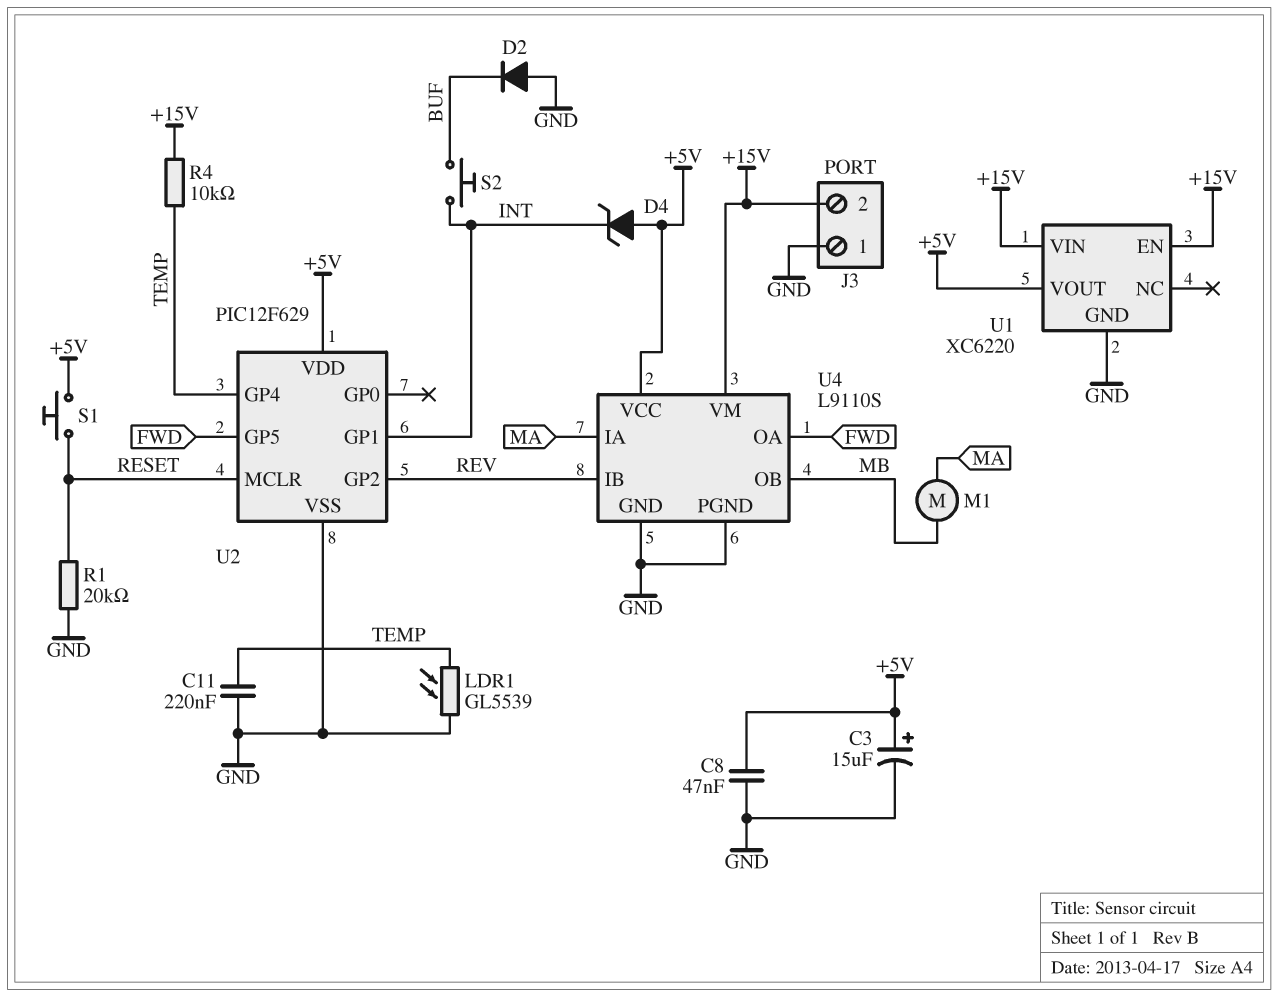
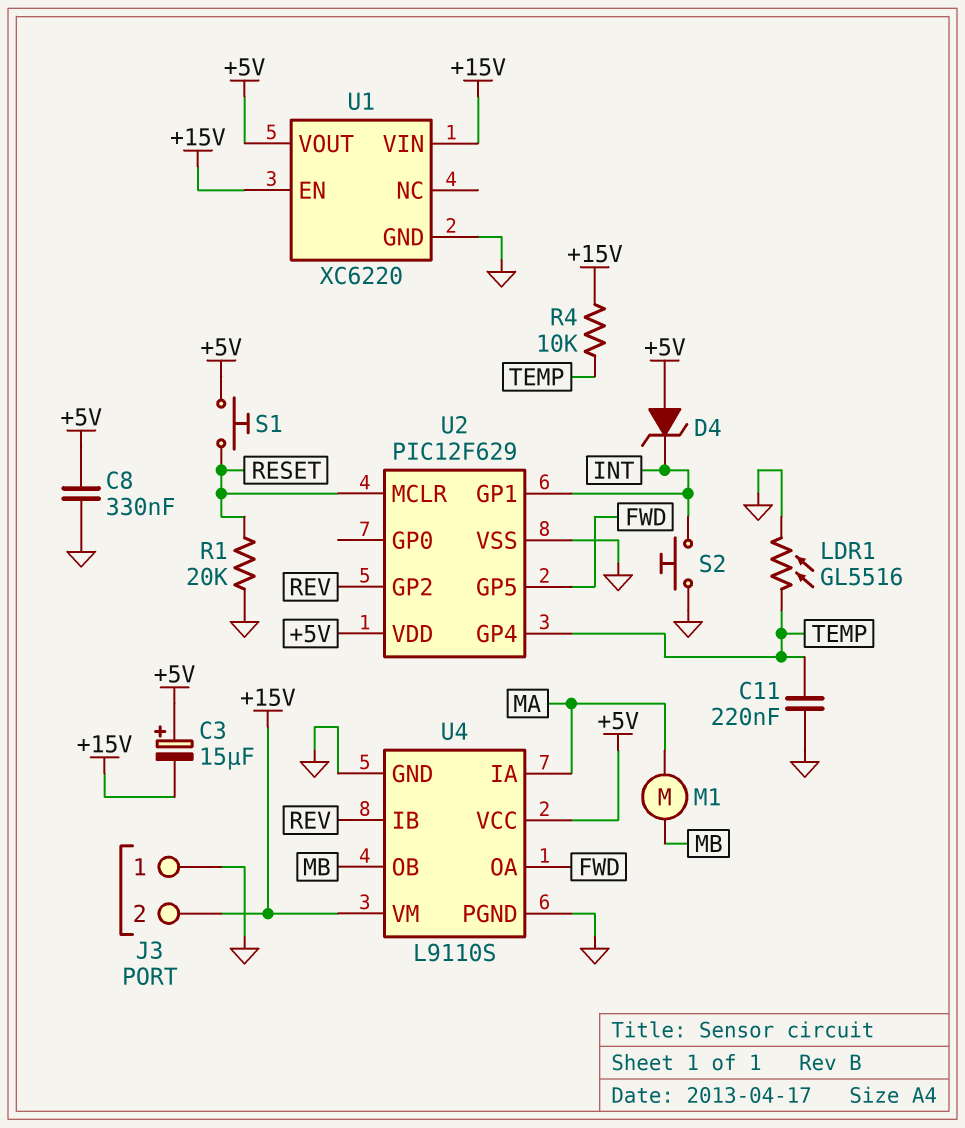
C3: 15uF (plus +5V, minus GND) -> 15uF (plus +5V, minus +15V)
C8: 47nF (+5V, GND) -> 330nF (+5V, GND)
D2: diode (A GND, K BUF) -> none
LDR1: GL5539 (GND, TEMP) -> GL5516 (GND, TEMP)
S2: button (BUF, INT) -> button (GND, INT)

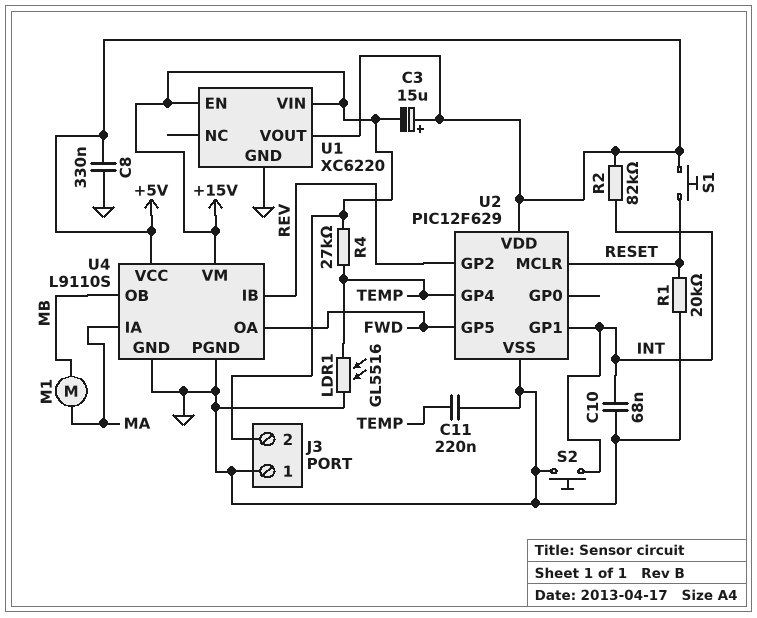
C10: none -> 68nF (GND, INT)
D4: zener (A +5V, K INT) -> none
R2: none -> 82k (+5V, INT)
R4: 10k (+15V, TEMP) -> 27k (+15V, TEMP)

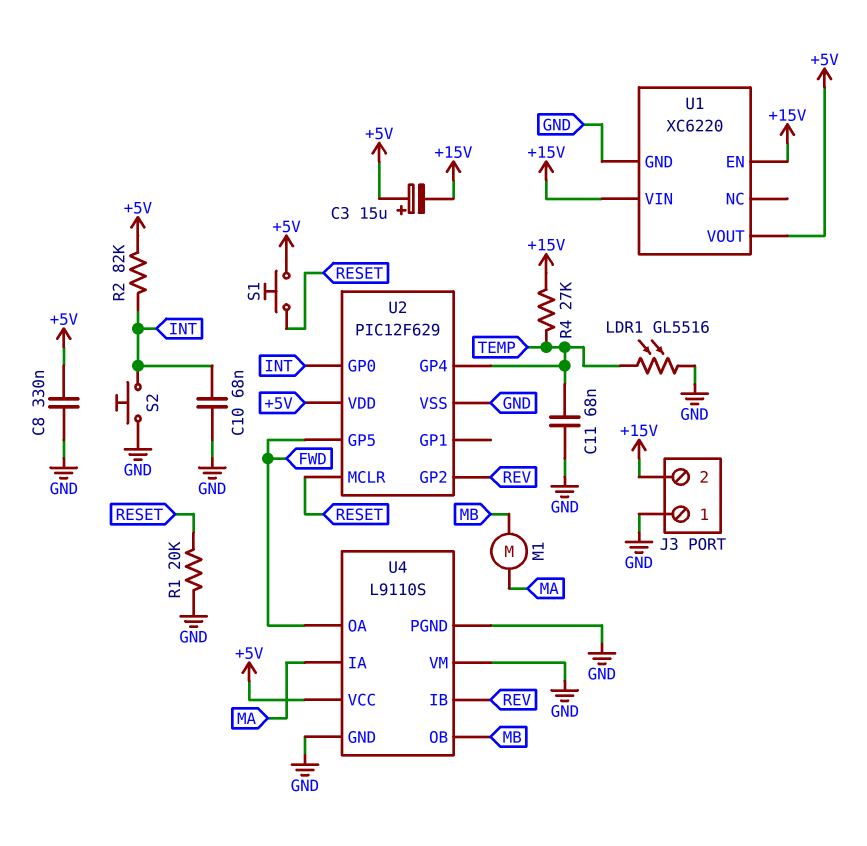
C11: 220nF (GND, TEMP) -> 68nF (GND, TEMP)
U2 pin GP0: none -> INT
U2 pin GP1: INT -> none
U4 pin VM: +15V -> GND

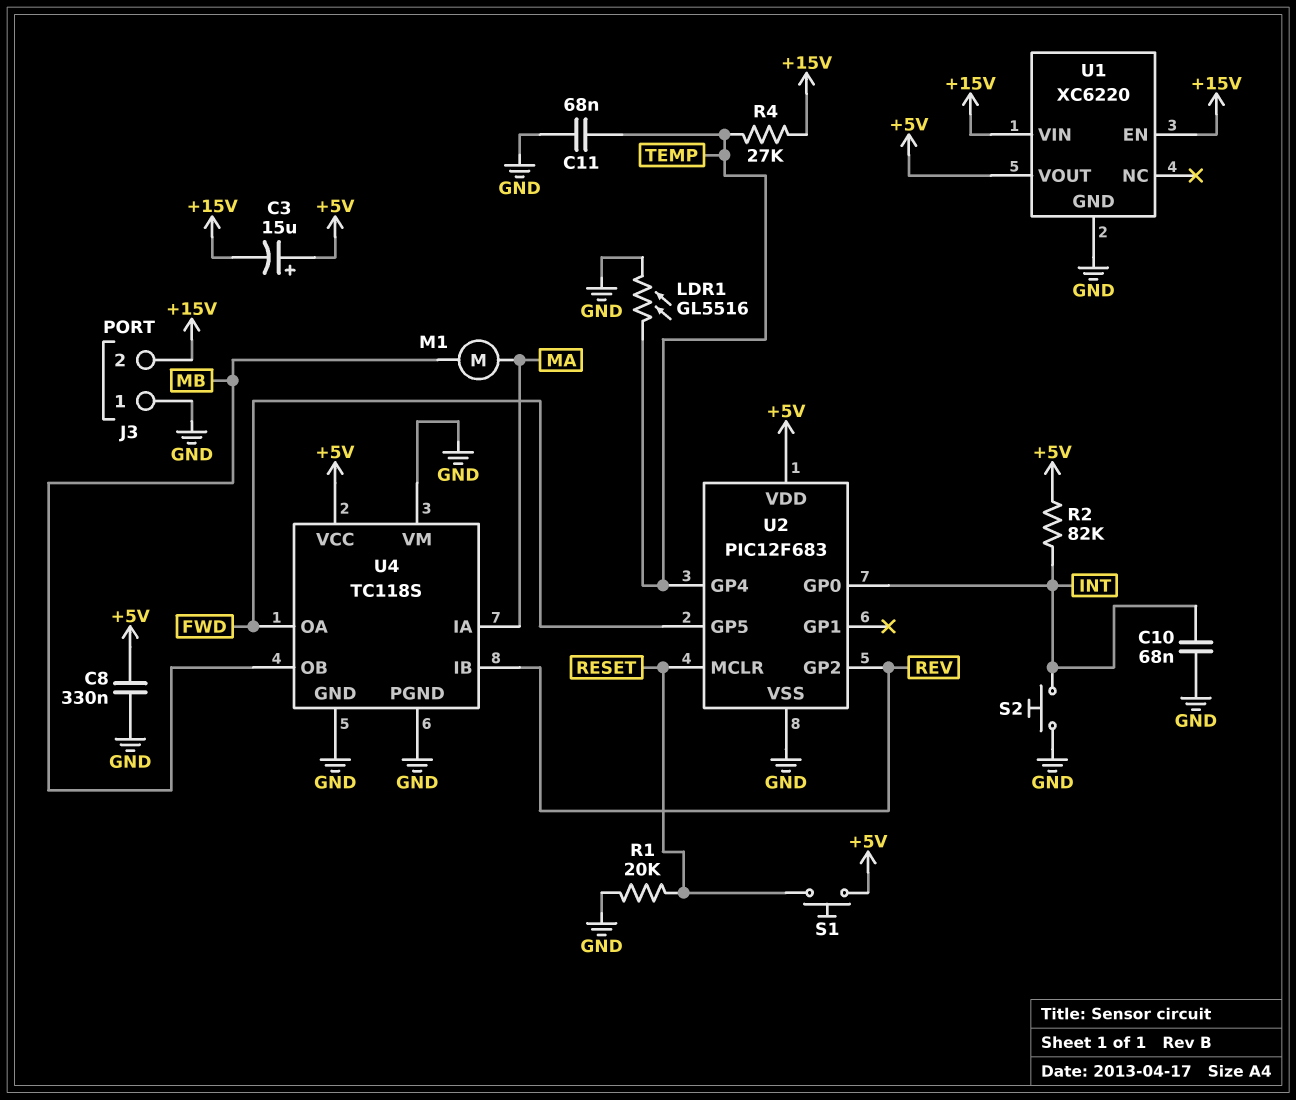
U2: PIC12F629 -> PIC12F683
U4: L9110S -> TC118S

